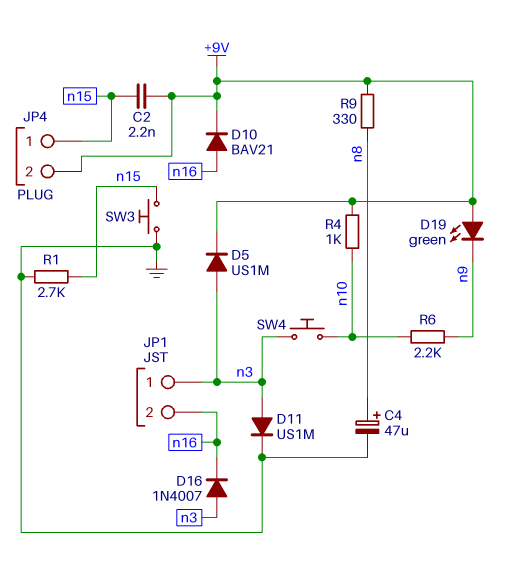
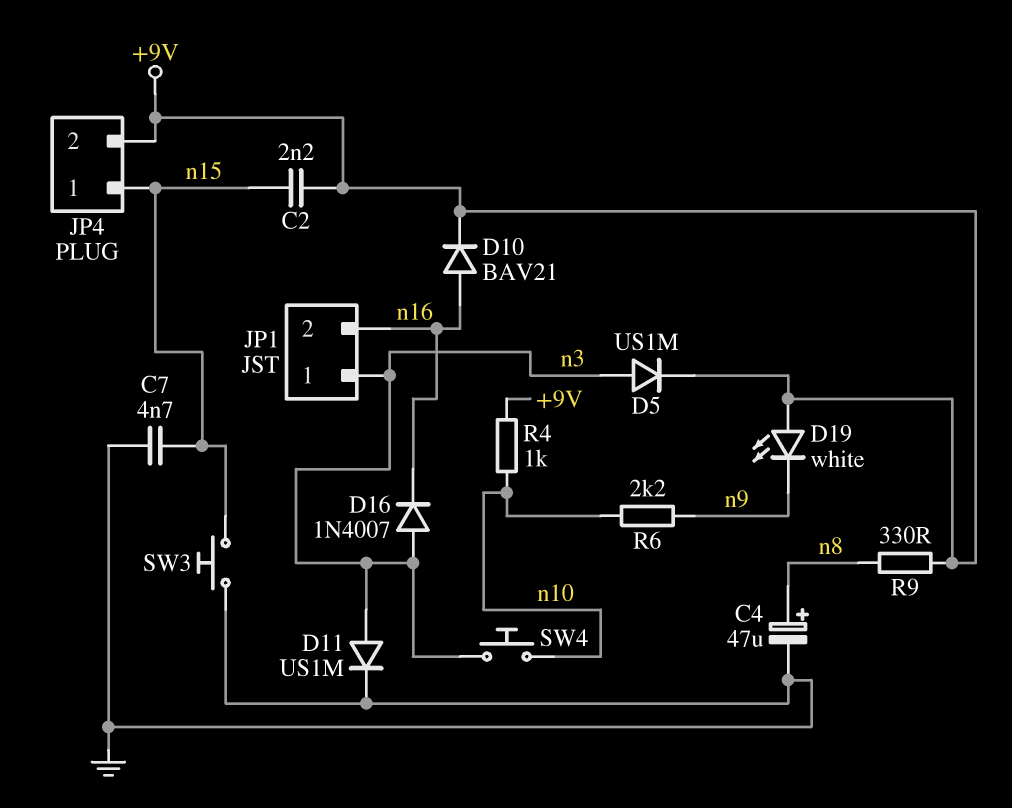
C7: none -> 4.7nF (GND, n15)
D19: LED green (A +9V, K n9) -> LED white (A +9V, K n9)
R1: 2.7k (GND, n15) -> none

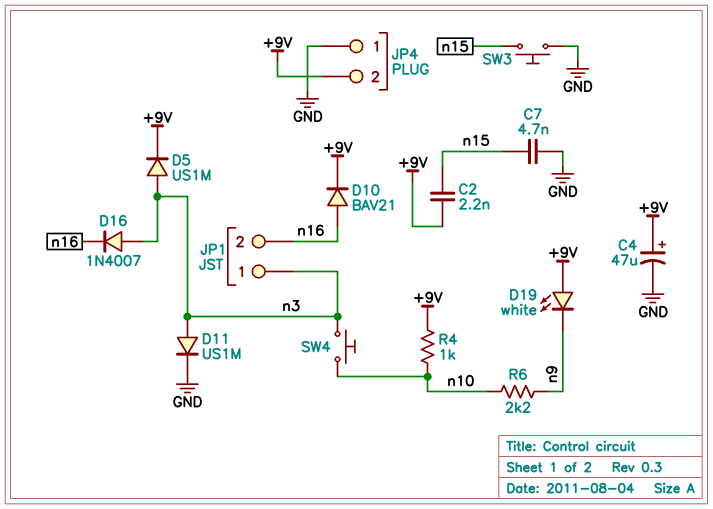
C4: 47uF (plus n8, minus GND) -> 47uF (plus +9V, minus GND)
JP4 pin 1: n15 -> GND
R9: 330 (+9V, n8) -> none

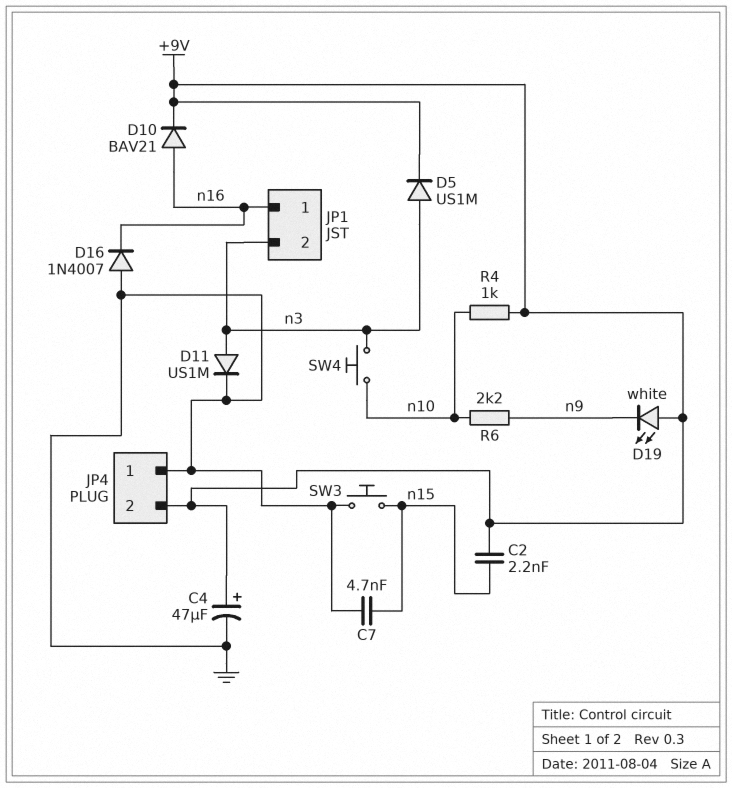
D16: diode 1N4007 (A n3, K n16) -> diode 1N4007 (A GND, K n16)
JP1 pin 1: n3 -> n16
JP1 pin 2: n16 -> n3

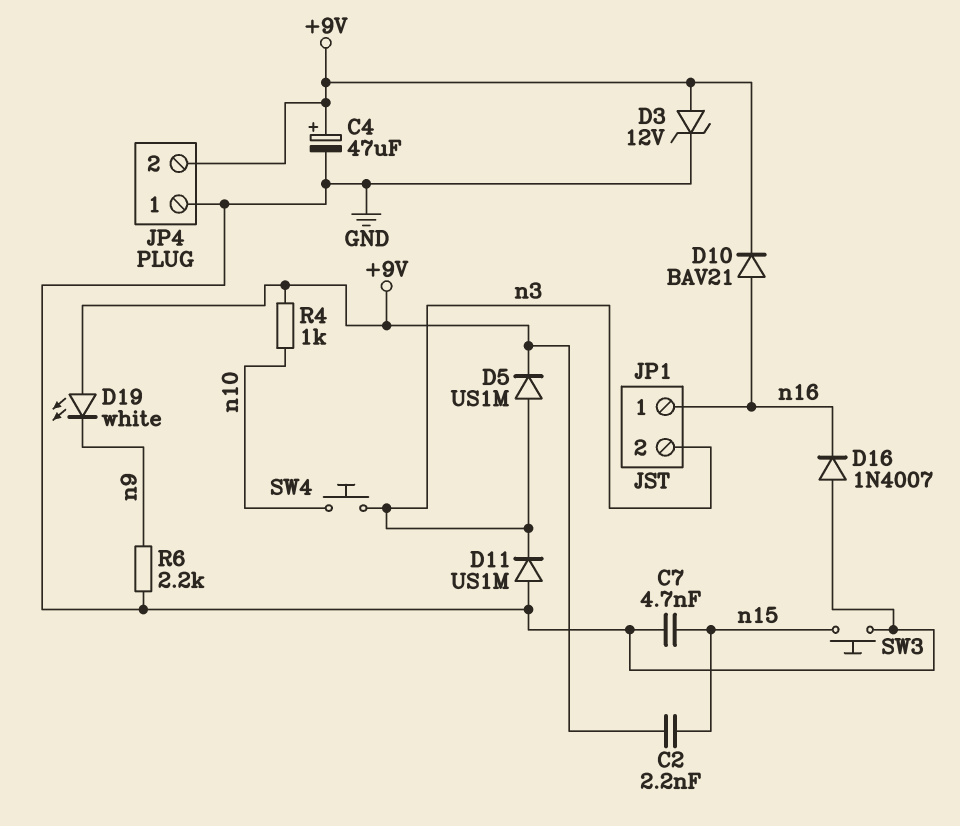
D3: none -> zener 12V (A +9V, K GND)
D11: diode US1M (A n3, K GND) -> diode US1M (A GND, K n3)
R6: 2.2k (n9, n10) -> 2.2k (GND, n9)

